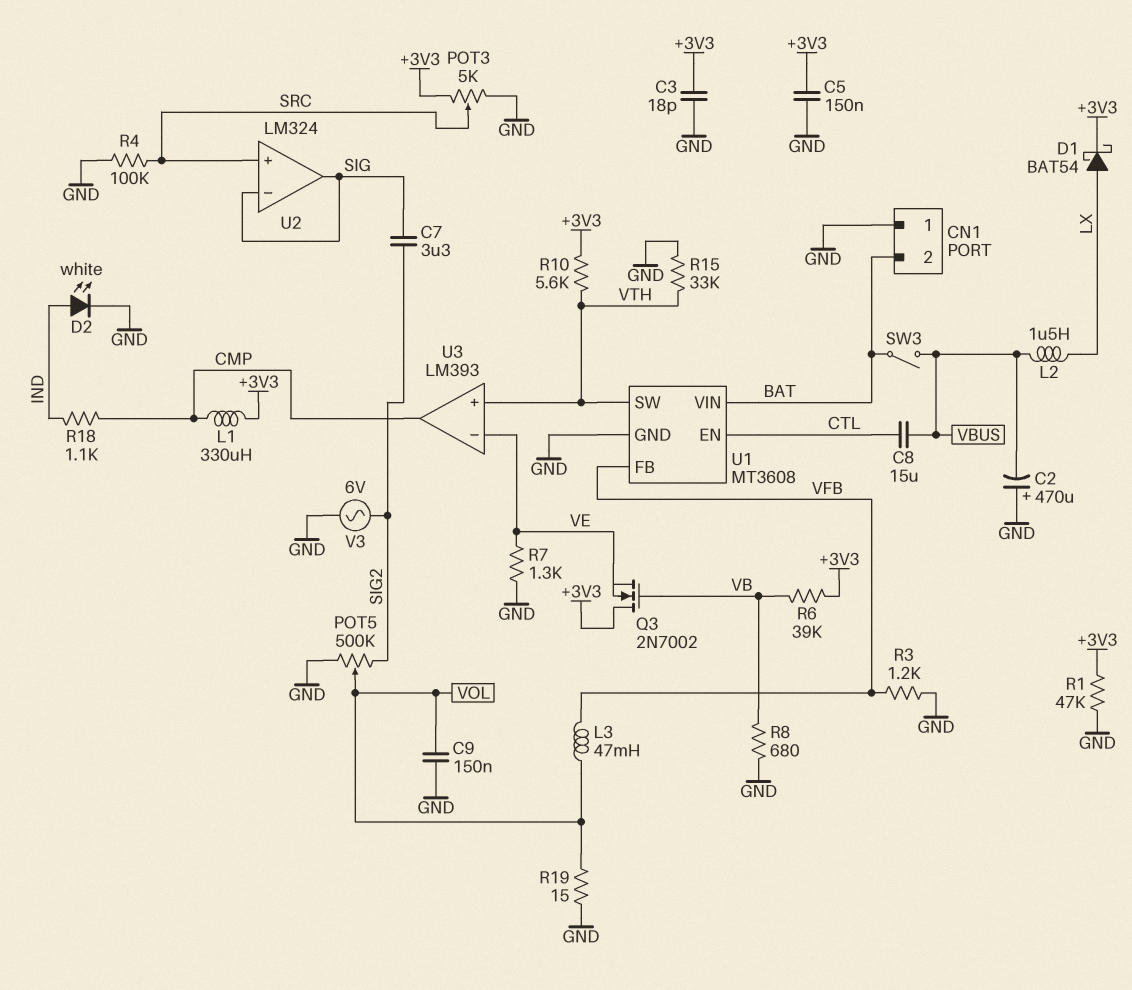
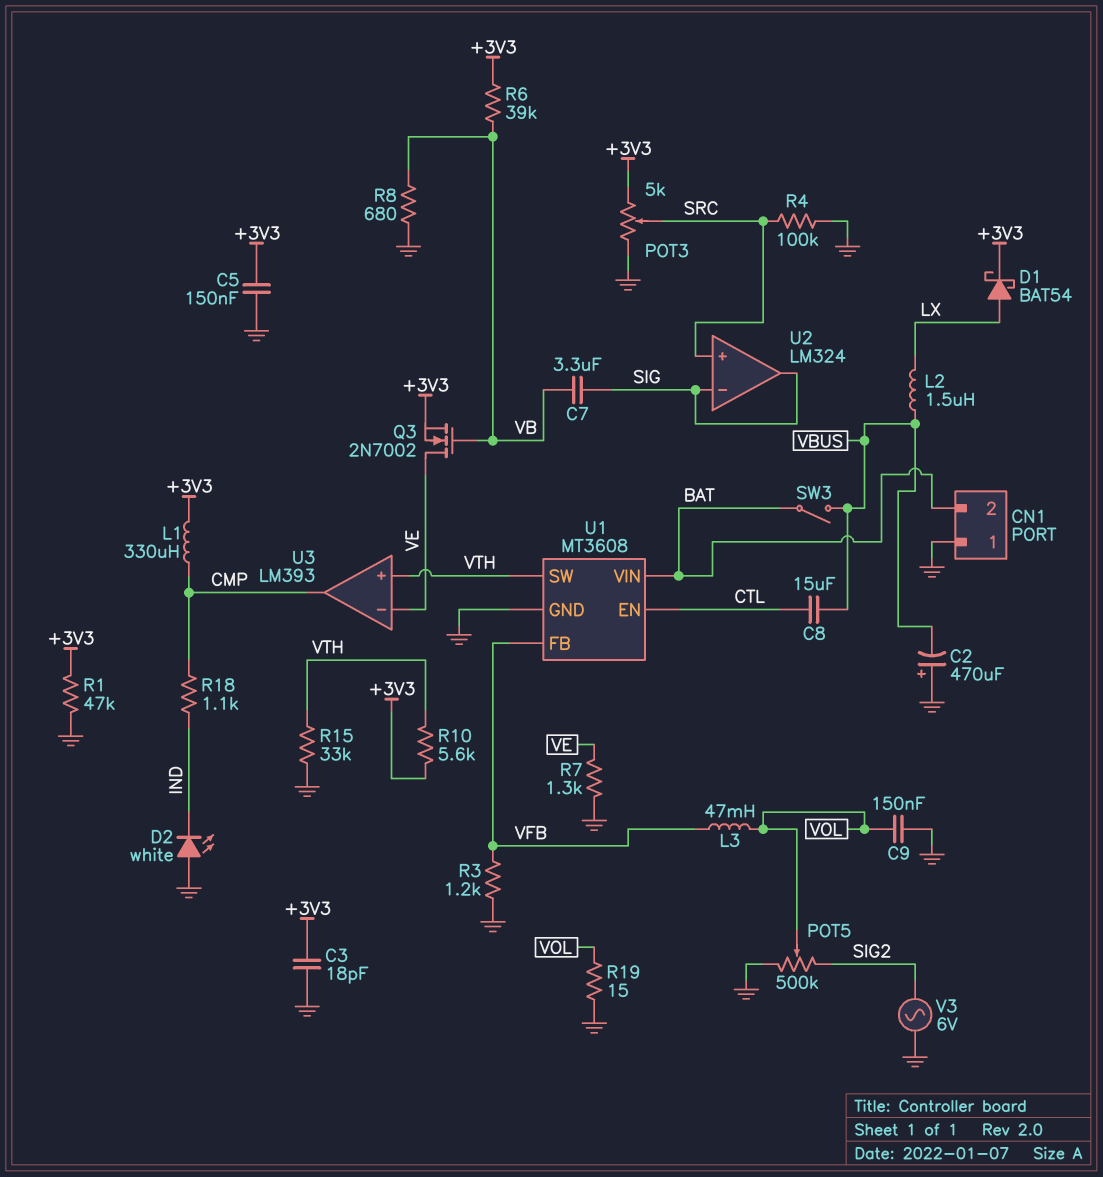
C7: 3.3uF (SIG, SIG2) -> 3.3uF (SIG, VB)
D2: LED white (A IND, K GND) -> LED white (A GND, K IND)
Q3: NMOS 2N7002 (G VB, D +3V3, S VE) -> NMOS 2N7002 (G VB, D VE, S +3V3)

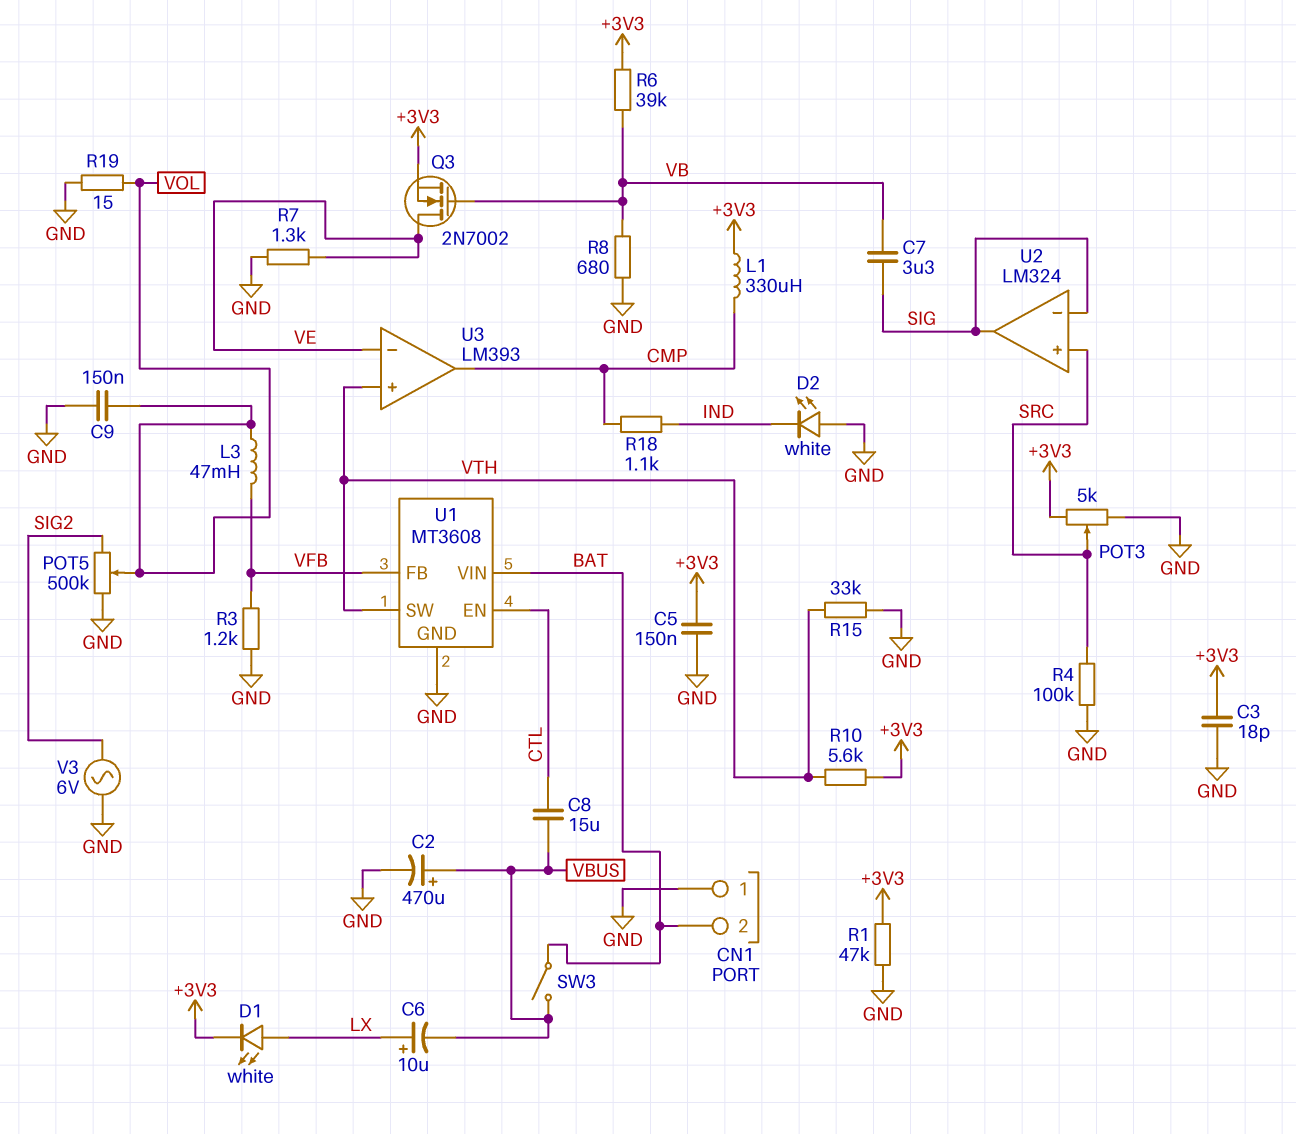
C2: 470uF (plus GND, minus VBUS) -> 470uF (plus VBUS, minus GND)
C6: none -> 10uF (plus LX, minus VBUS)
D1: schottky BAT54 (A LX, K +3V3) -> LED white (A LX, K +3V3)
L2: 1.5uH (LX, VBUS) -> none

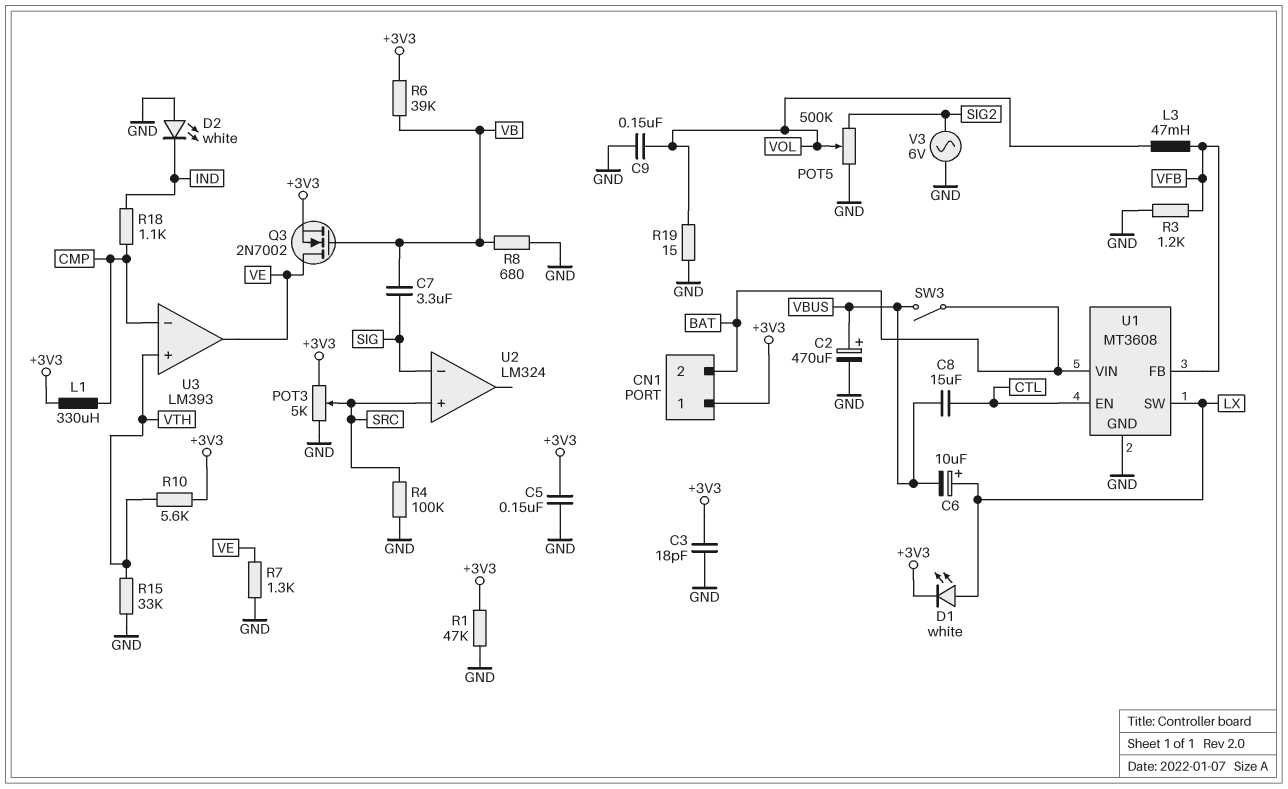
CN1 pin 1: GND -> +3V3
U1 pin SW: VTH -> LX
U2 pin out: SIG -> none
U3 pin in-: VE -> CMP
U3 pin out: CMP -> VE

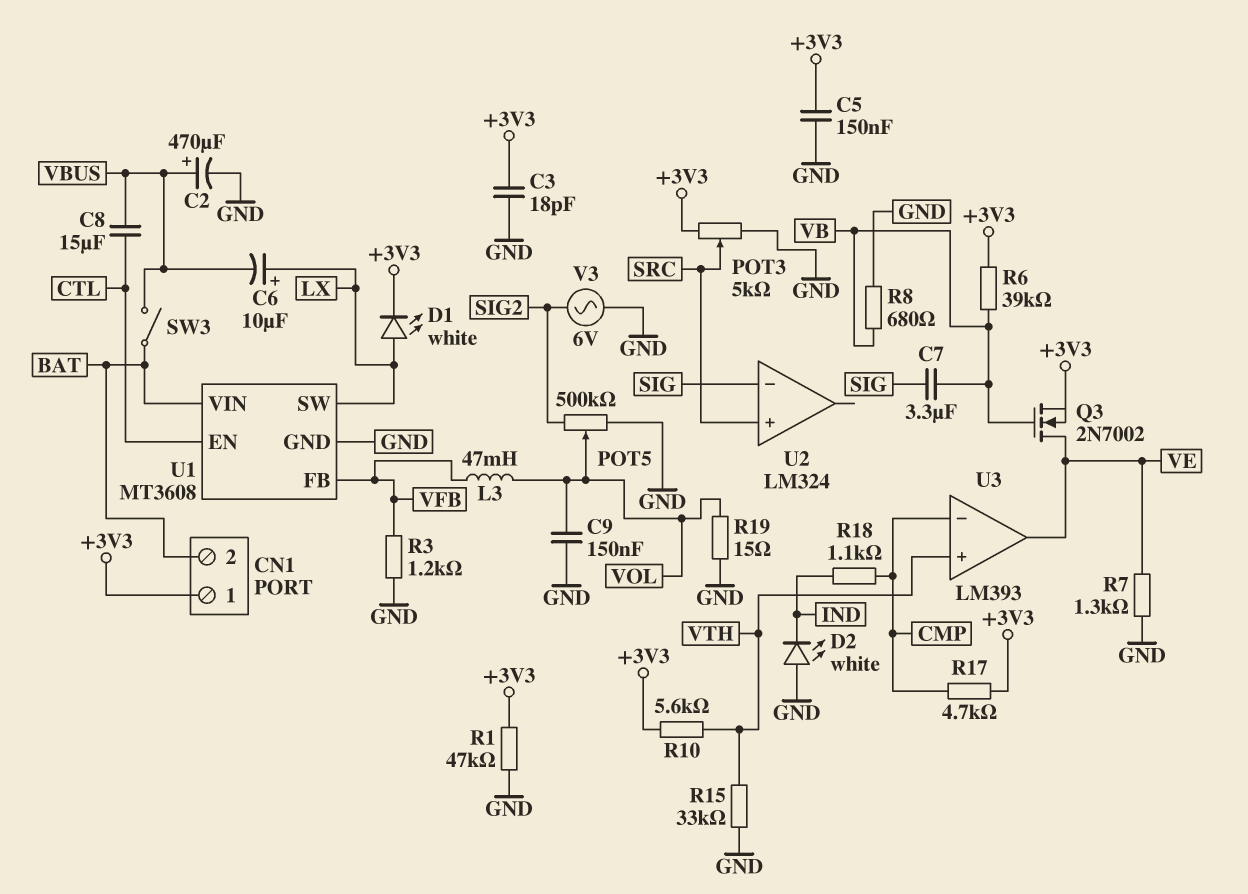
L1: 330uH (+3V3, CMP) -> none
R4: 100k (GND, SRC) -> none
R17: none -> 4.7k (+3V3, CMP)

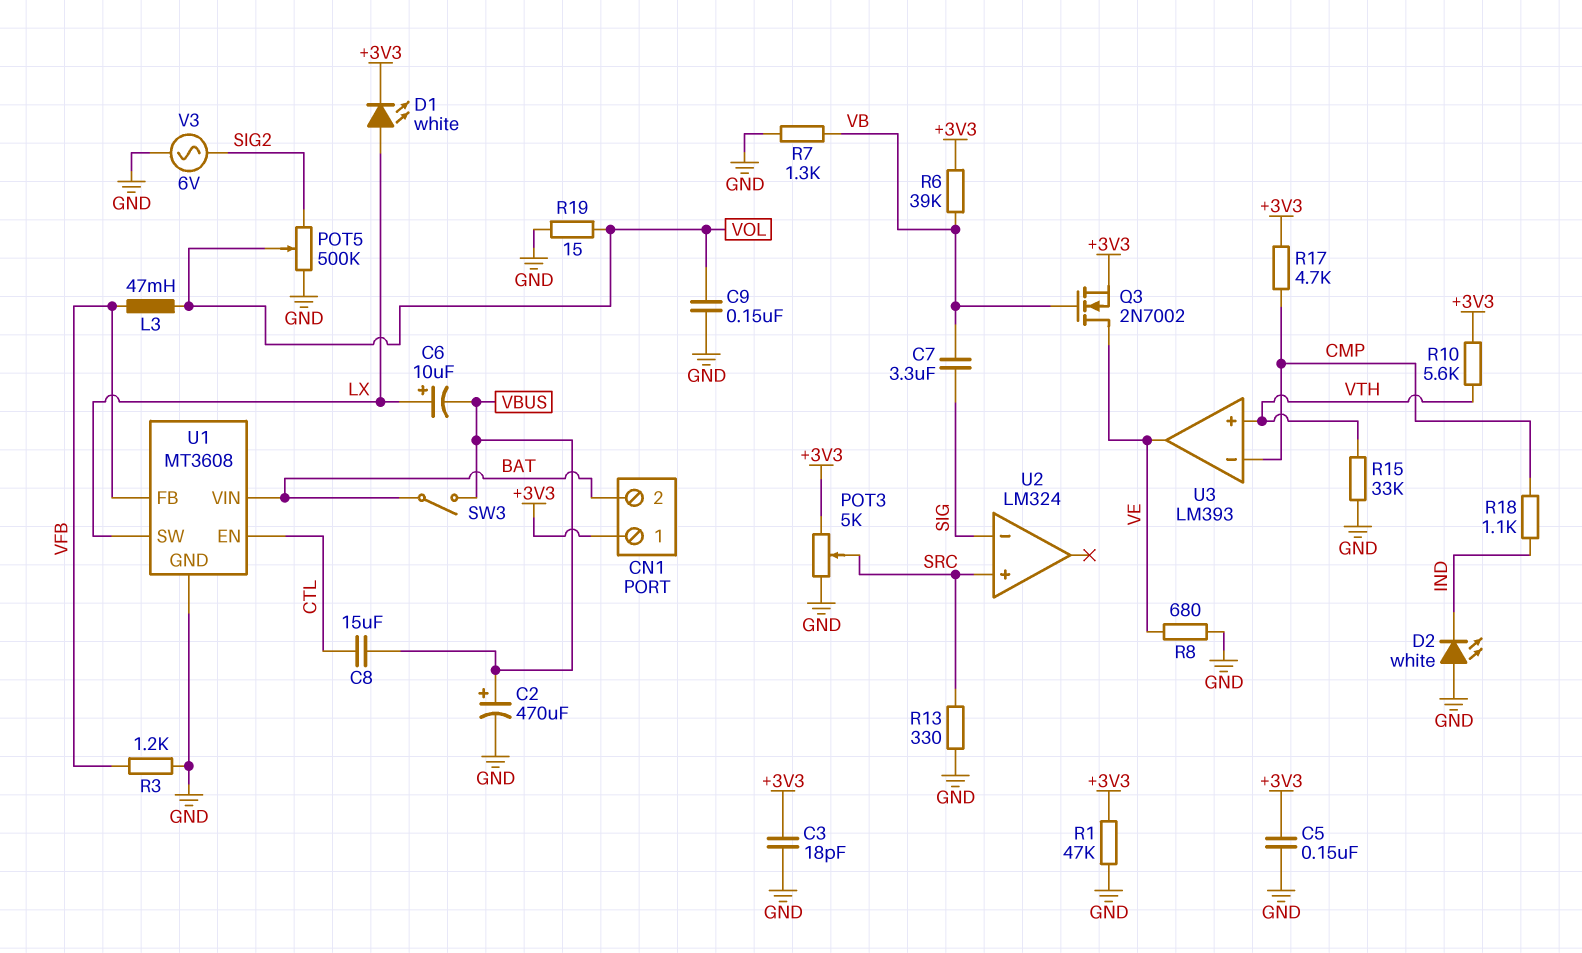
R7: 1.3k (GND, VE) -> 1.3k (GND, VB)
R8: 680 (GND, VB) -> 680 (GND, VE)
R13: none -> 330 (GND, SRC)

